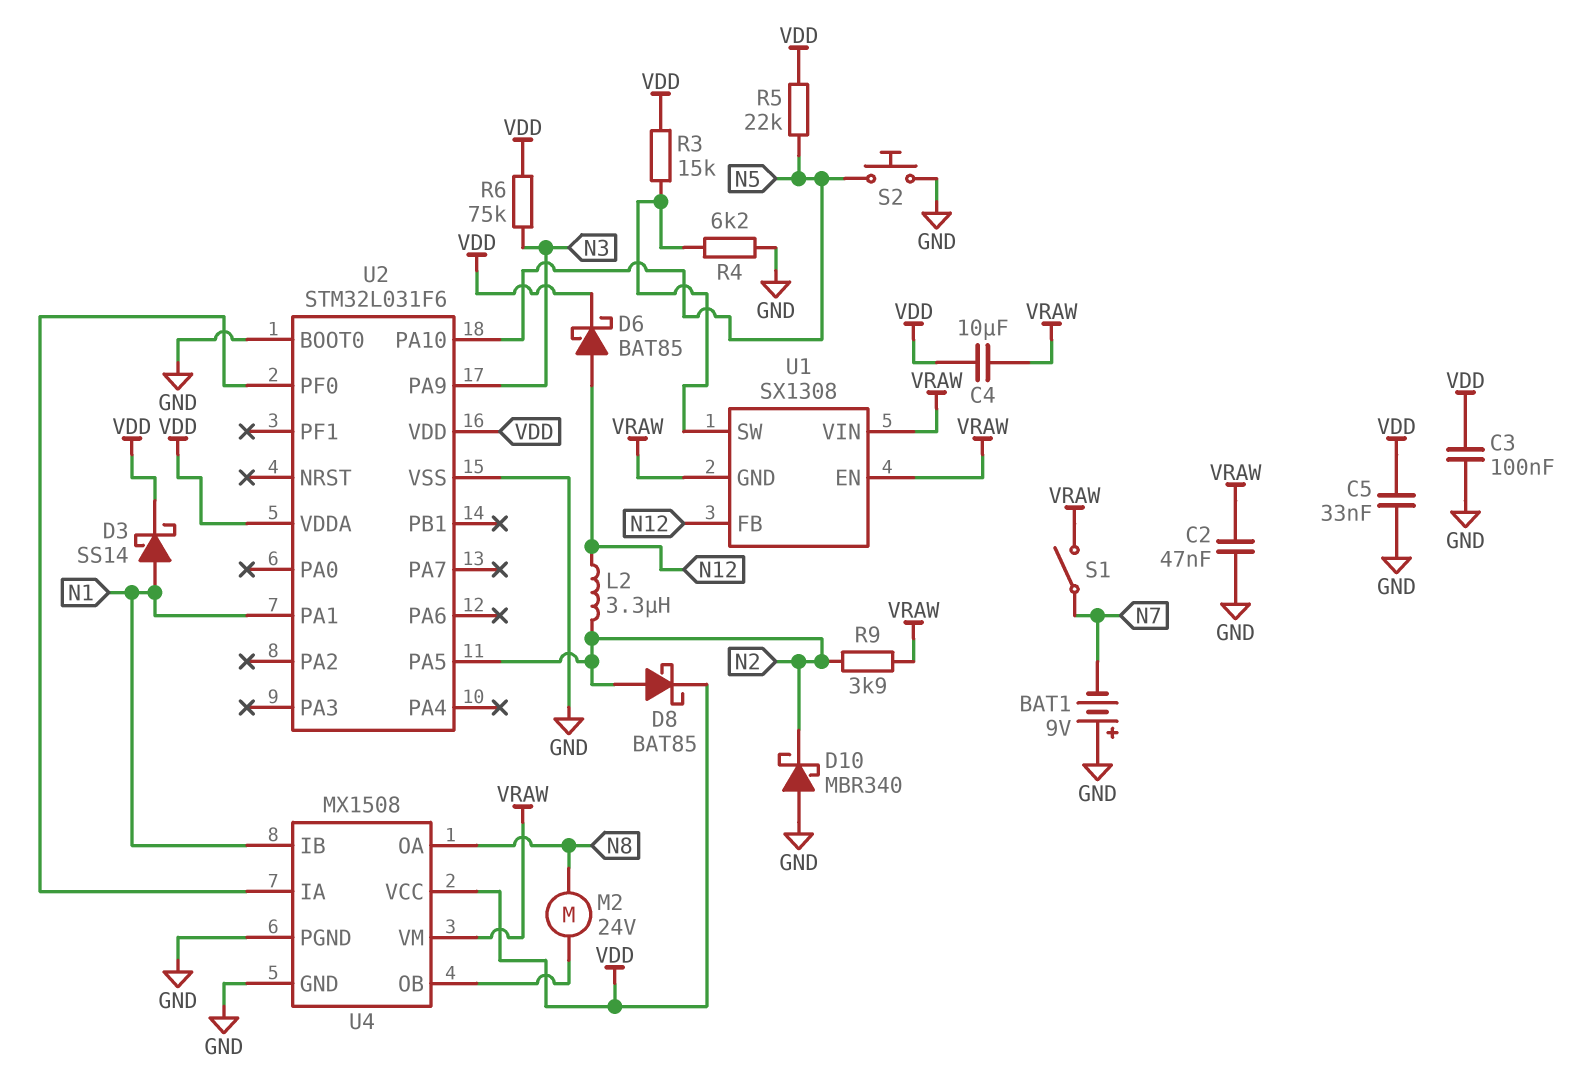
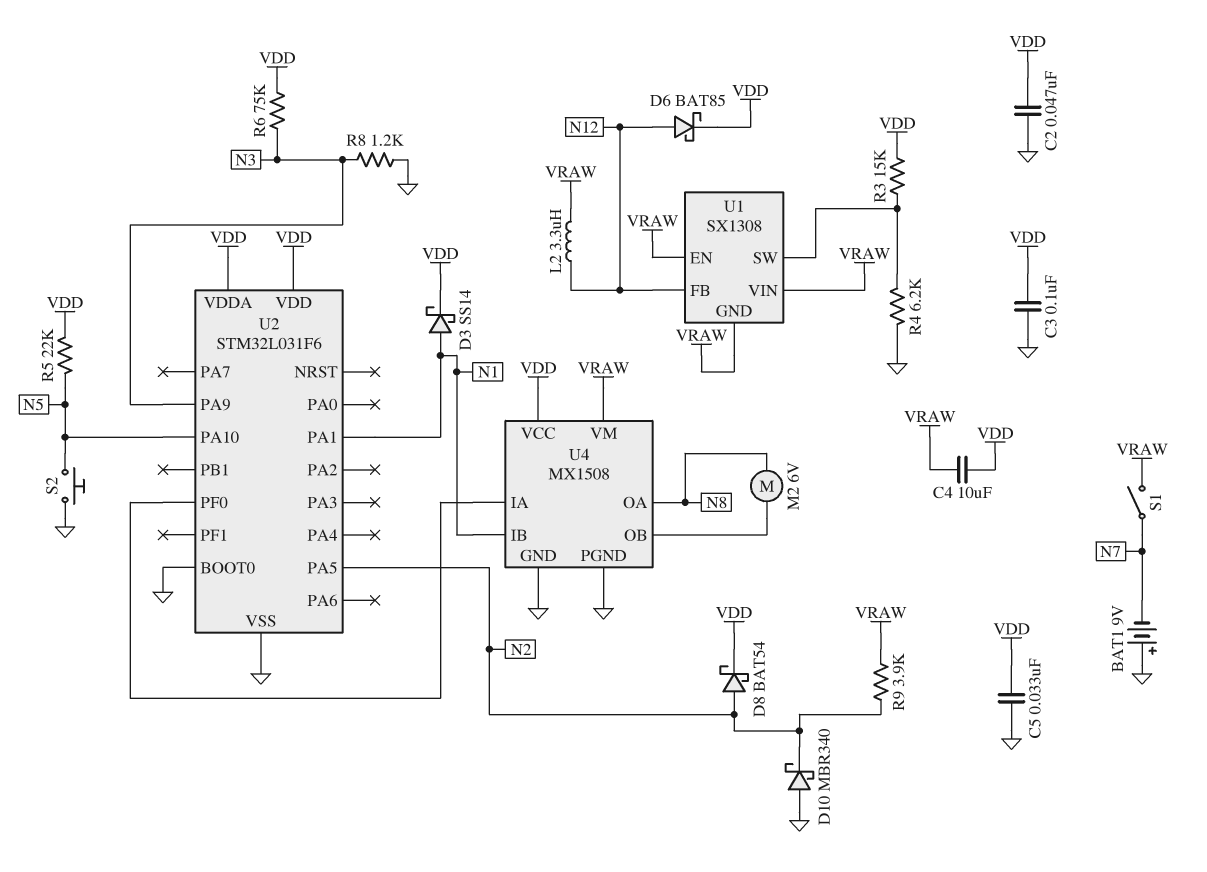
C2: 47nF (GND, VRAW) -> 47nF (GND, VDD)
D8: schottky BAT85 (A N2, K VDD) -> schottky BAT54 (A N2, K VDD)
L2: 3.3uH (N2, N12) -> 3.3uH (N12, VRAW)
M2: motor 24V (N8, U4/OB) -> motor 6V (N8, U4/OB)
R8: none -> 1.2k (GND, N3)

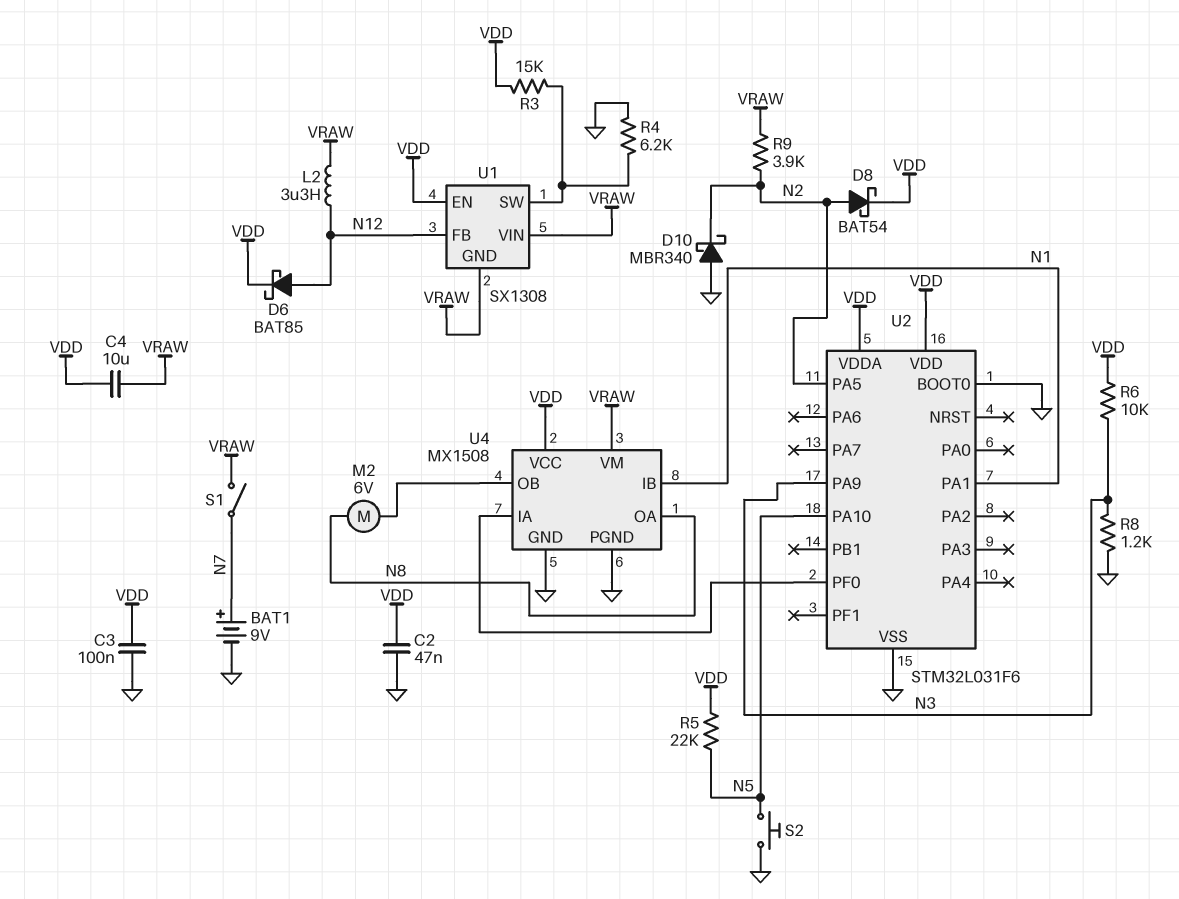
BAT1: 9V (plus GND, minus N7) -> 9V (plus N7, minus GND)
C5: 33nF (GND, VDD) -> none
D3: schottky SS14 (A N1, K VDD) -> none
R6: 75k (N3, VDD) -> 10k (N3, VDD)
U1 pin EN: VRAW -> VDD

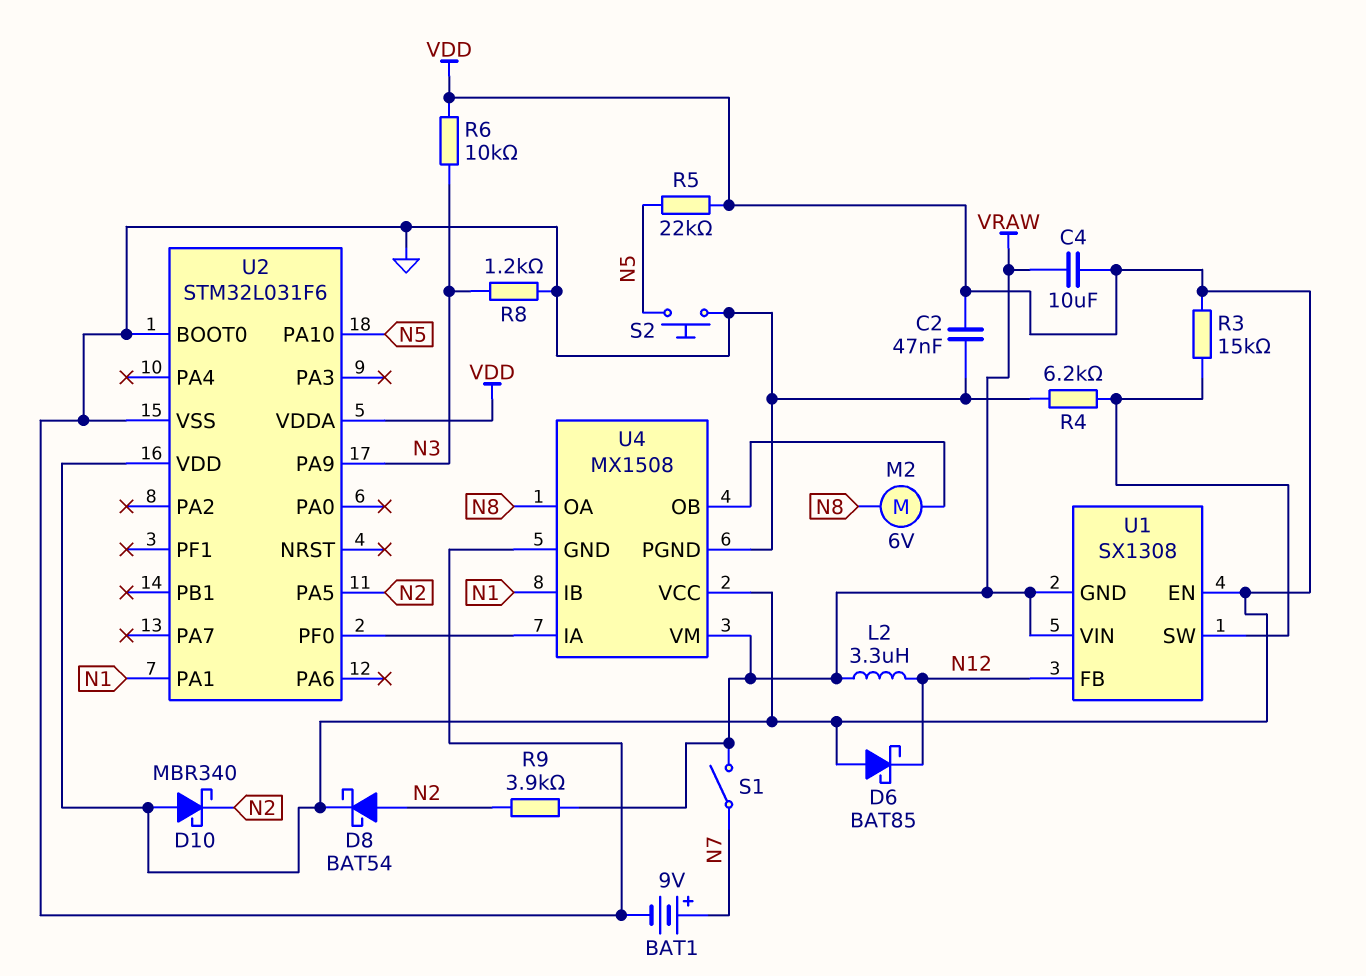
C3: 100nF (GND, VDD) -> none
D6: schottky BAT85 (A N12, K VDD) -> schottky BAT85 (A VDD, K N12)
D10: schottky MBR340 (A GND, K N2) -> schottky MBR340 (A VDD, K N2)

